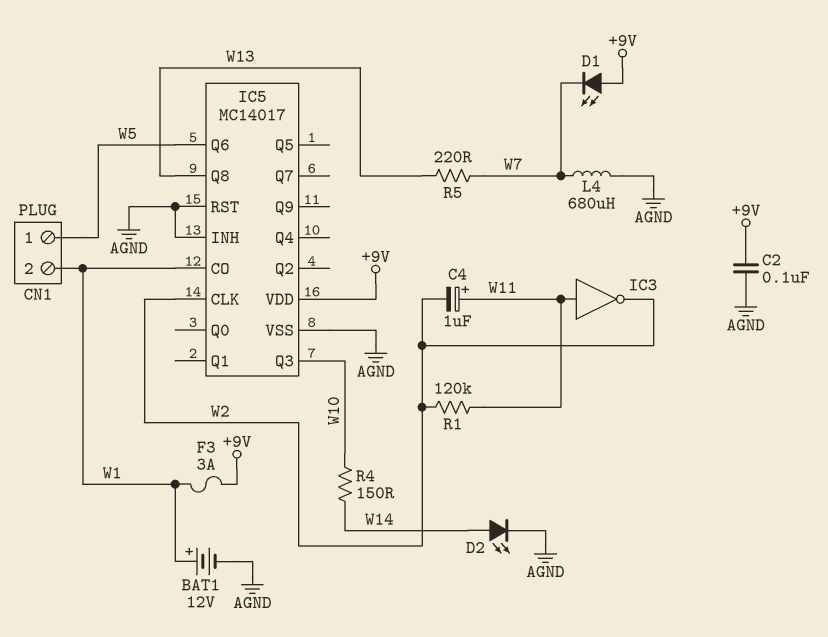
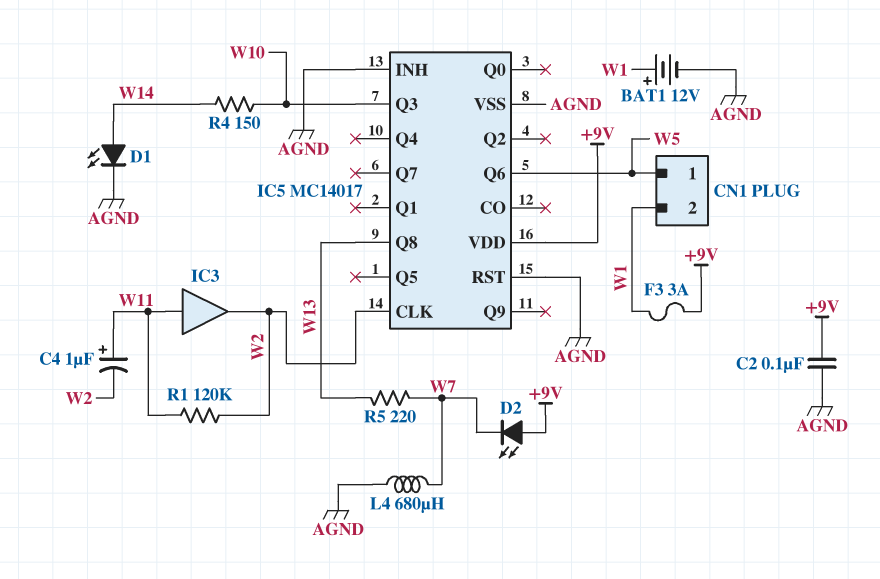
D1: LED (A +9V, K W7) -> LED (A W14, K AGND)
D2: LED (A W14, K AGND) -> LED (A +9V, K W7)
IC3: NOT (in W11, out W2) -> buffer (in W11, out W2)
IC5 pin CO: W1 -> none

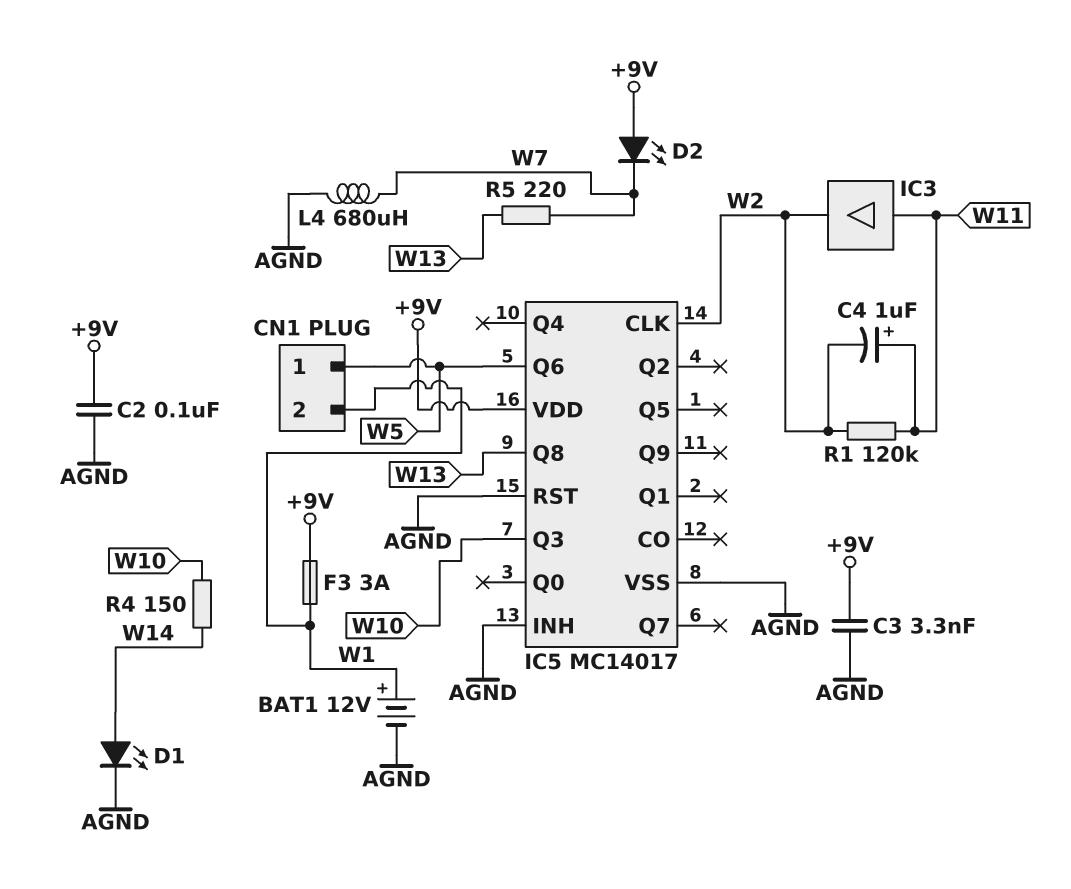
C3: none -> 3.3nF (+9V, AGND)

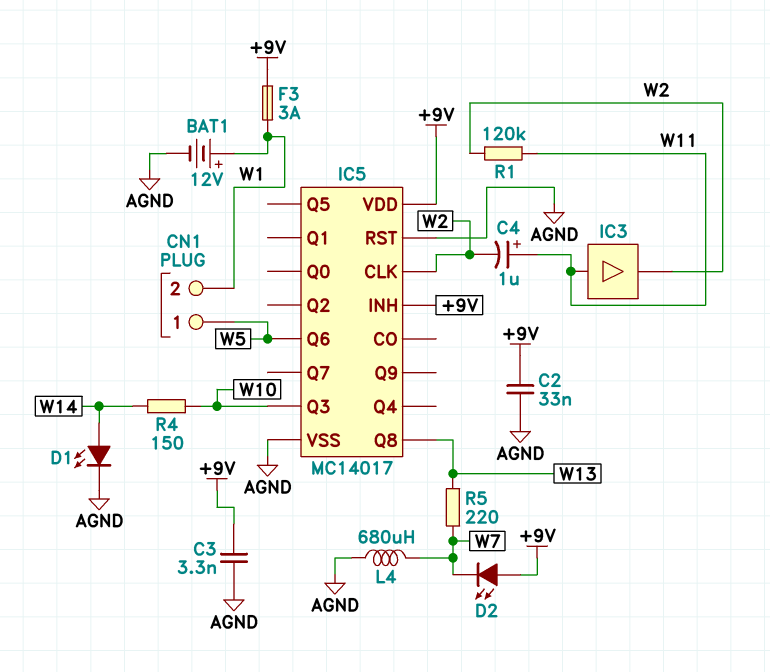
C2: 100nF (+9V, AGND) -> 33nF (+9V, AGND)
IC5 pin INH: AGND -> +9V

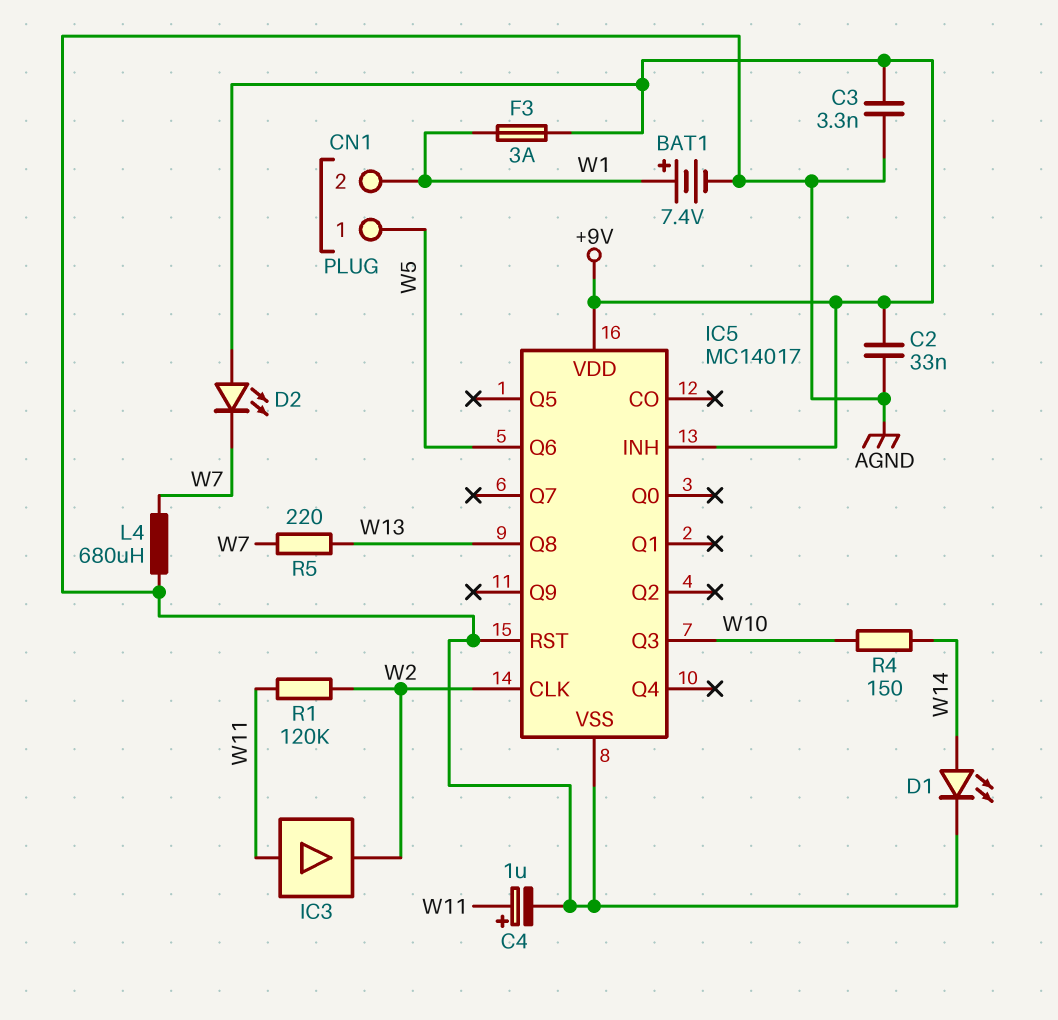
BAT1: 12V (plus W1, minus AGND) -> 7.4V (plus W1, minus AGND)
C4: 1uF (plus W11, minus W2) -> 1uF (plus W11, minus AGND)

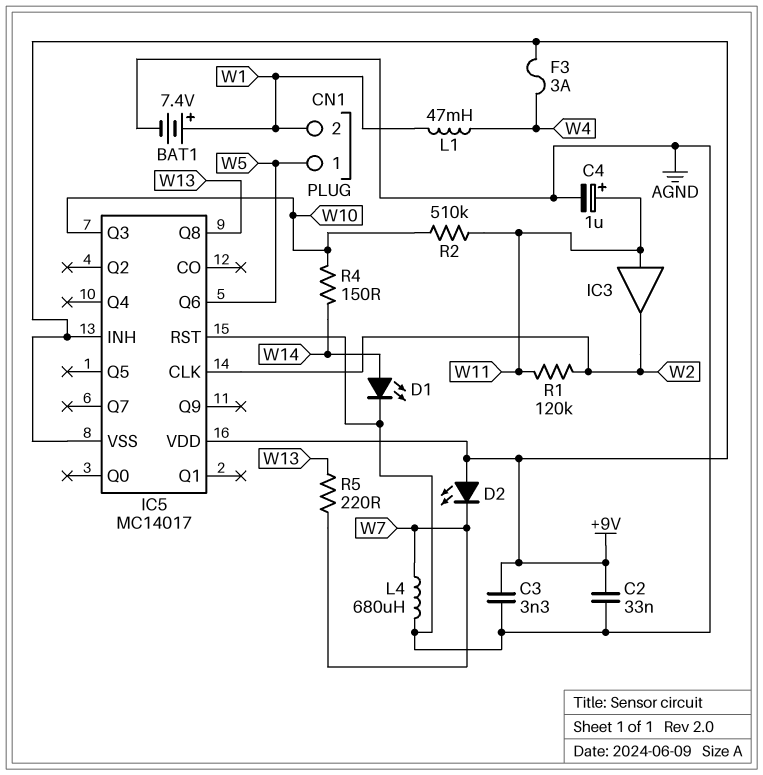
F3: 3A (+9V, W1) -> 3A (+9V, W4)
IC5 pin VSS: AGND -> +9V
L1: none -> 47mH (W1, W4)
R2: none -> 510k (W10, W11)

